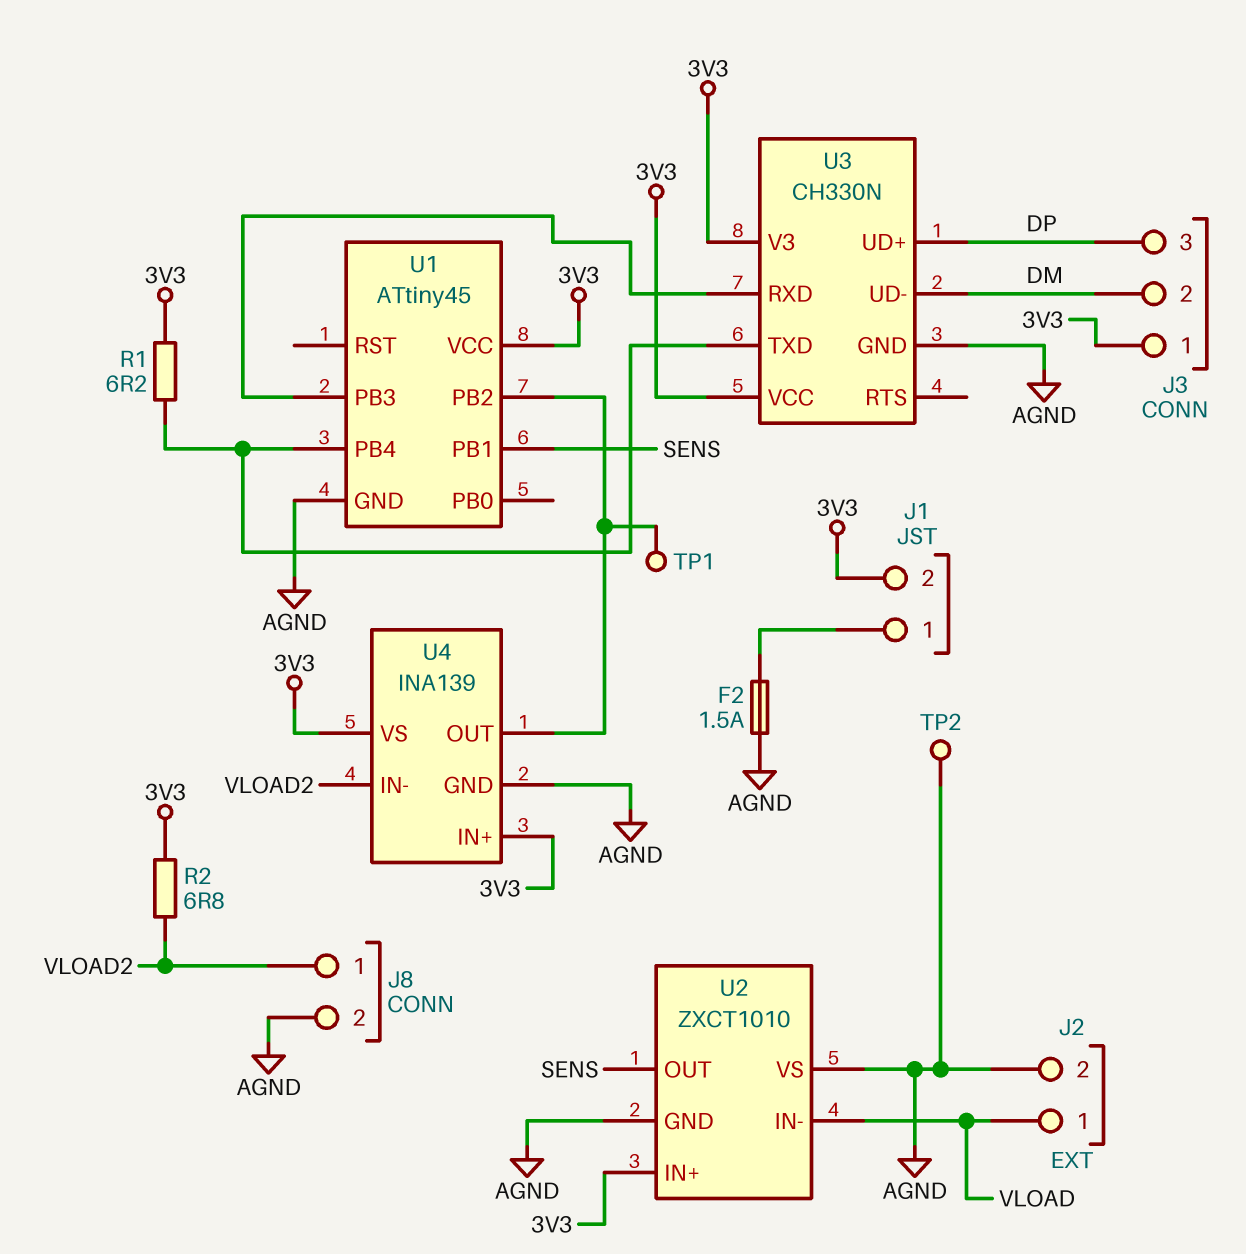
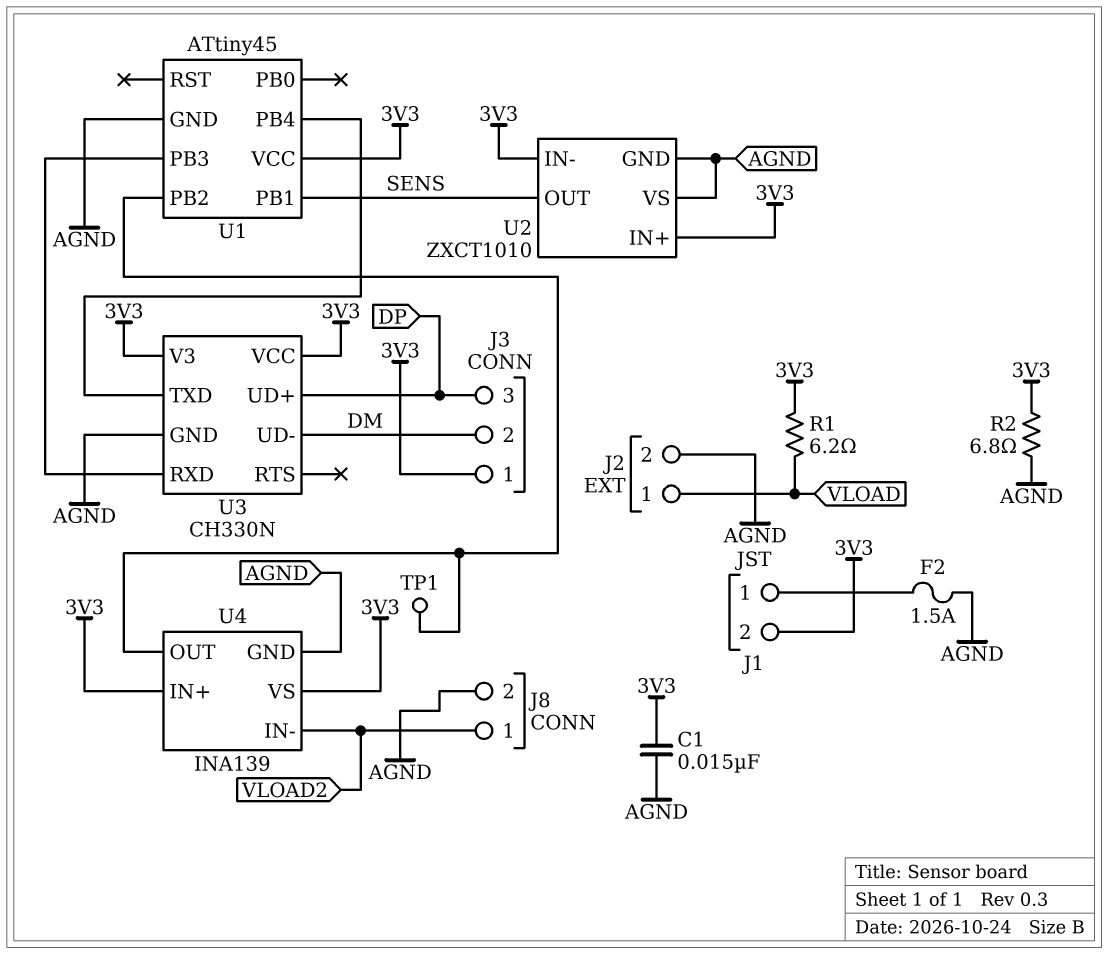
C1: none -> 15nF (3V3, AGND)
R1: 6.2 (3V3, U1/PB4) -> 6.2 (3V3, VLOAD)
R2: 6.8 (3V3, VLOAD2) -> 6.8 (3V3, AGND)
TP2: test point (AGND) -> none
U2 pin IN-: VLOAD -> 3V3

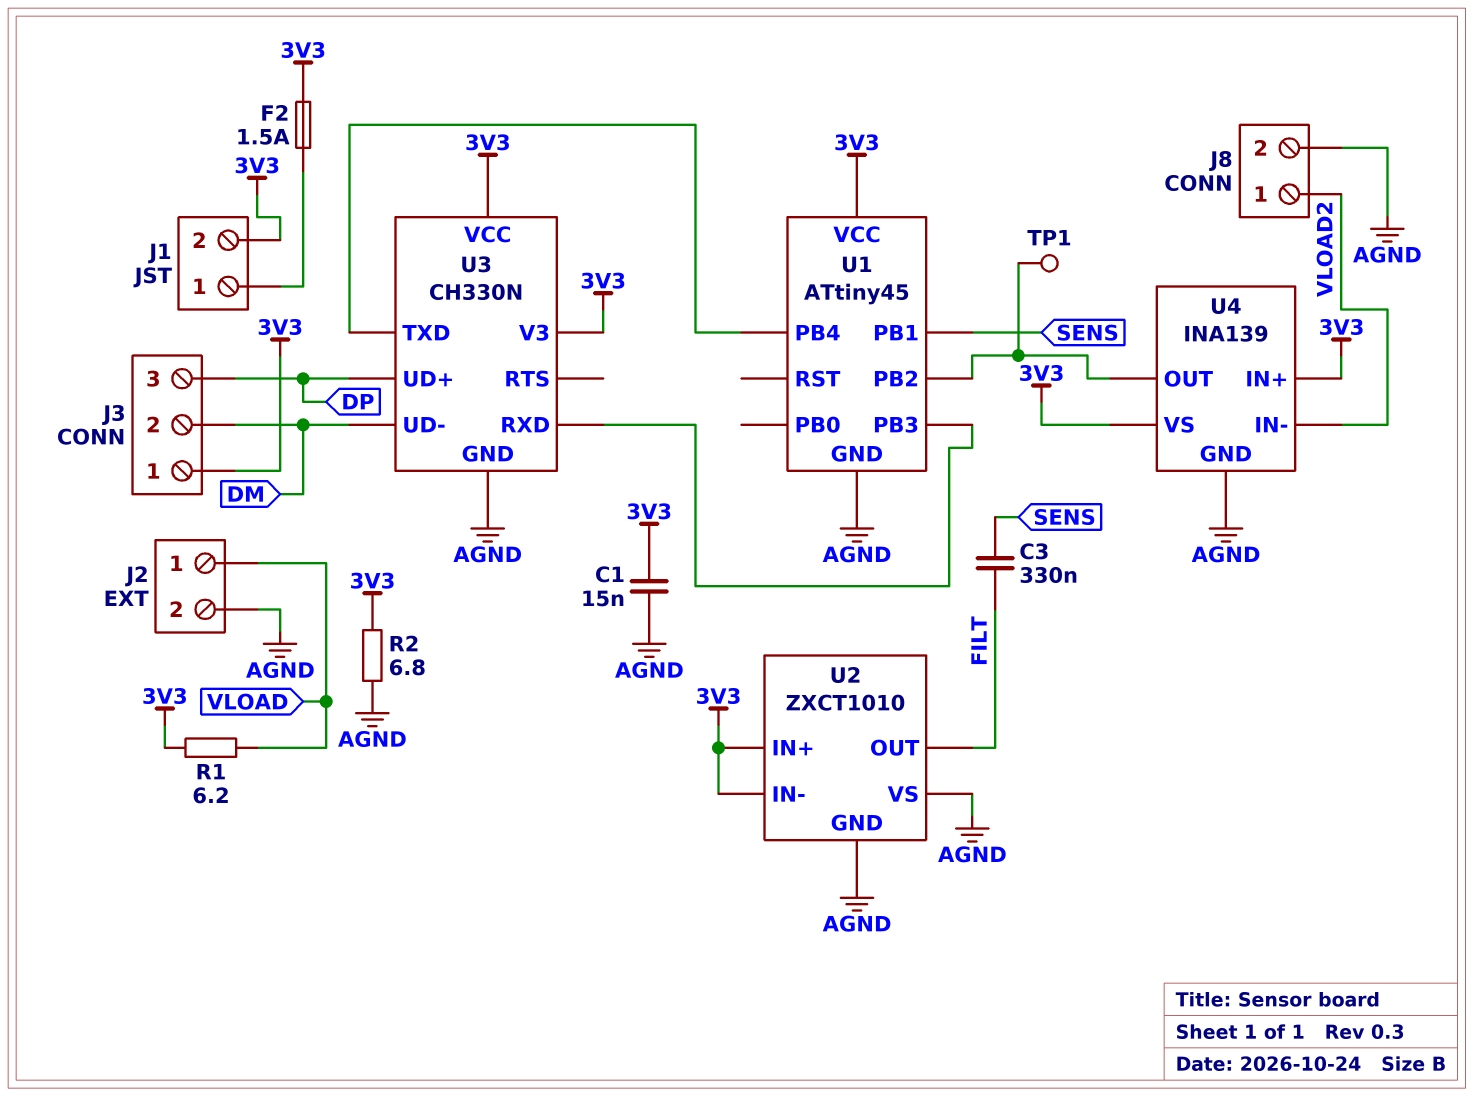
C3: none -> 330nF (FILT, SENS)
F2: 1.5A (AGND, J1/1) -> 1.5A (3V3, J1/1)
U2 pin OUT: SENS -> FILT

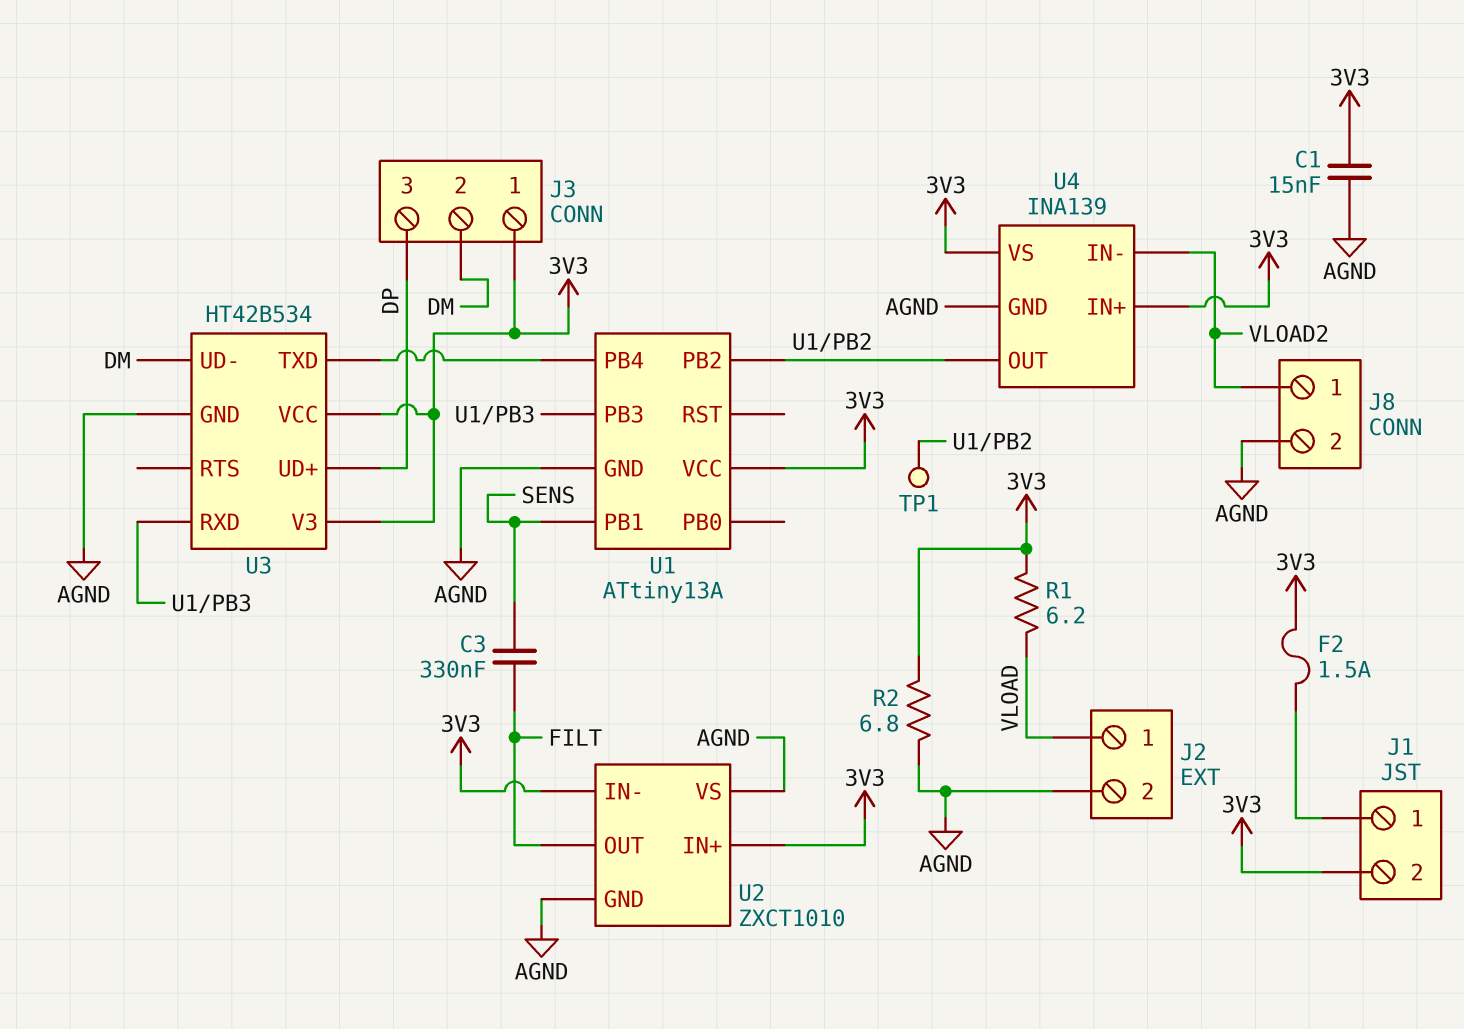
U1: ATtiny45 -> ATtiny13A
U3: CH330N -> HT42B534

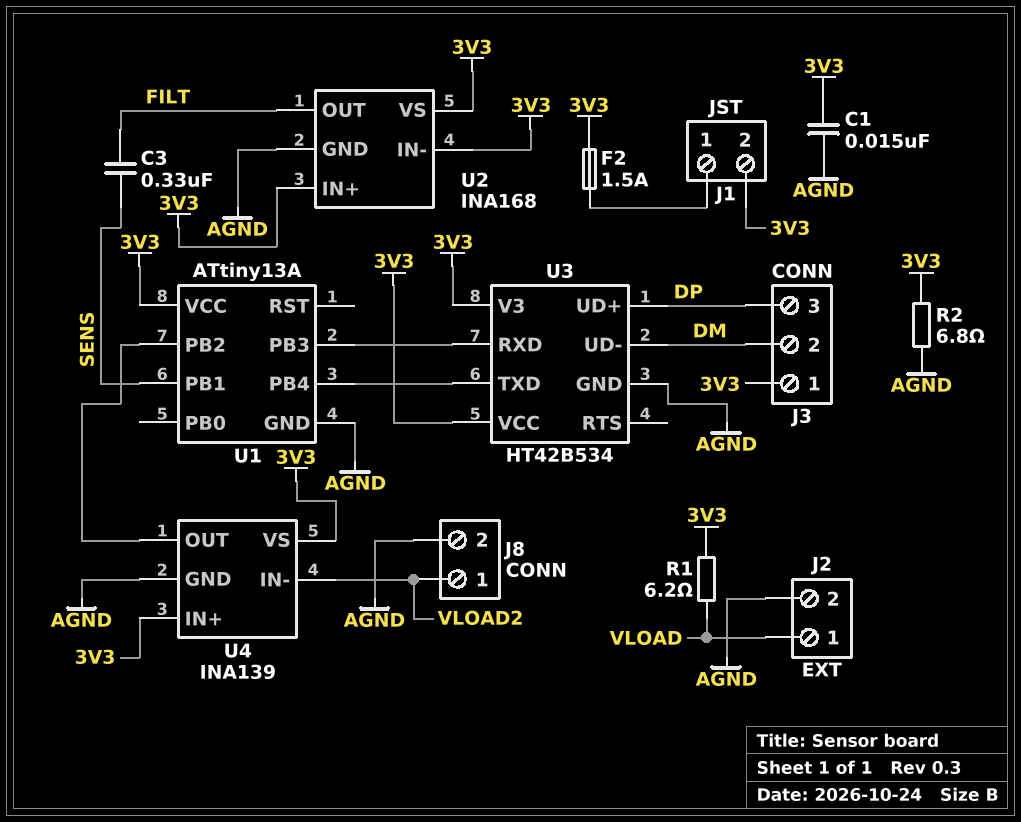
TP1: test point (U1/PB2) -> none
U2: ZXCT1010 -> INA168
U2 pin VS: AGND -> 3V3

